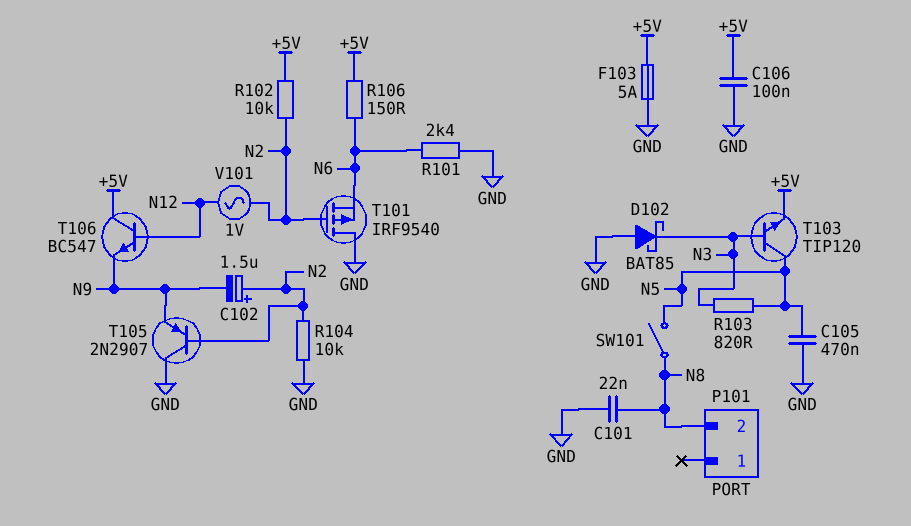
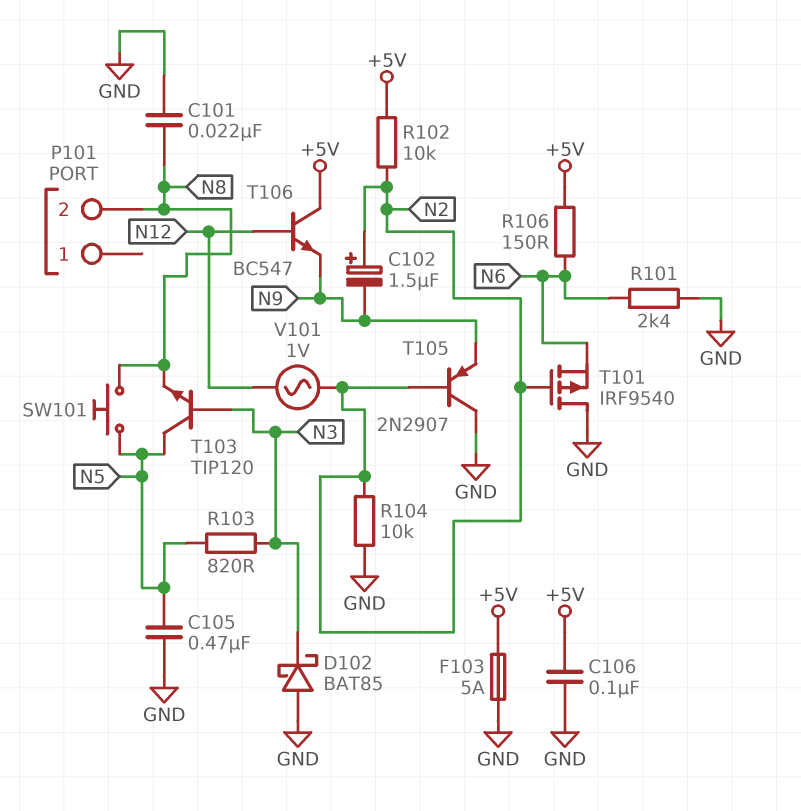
SW101: switch (N5, N8) -> button (N5, N8)
T103: NPN TIP120 (B N3, C N5, E +5V) -> NPN TIP120 (B N3, C N5, E N8)

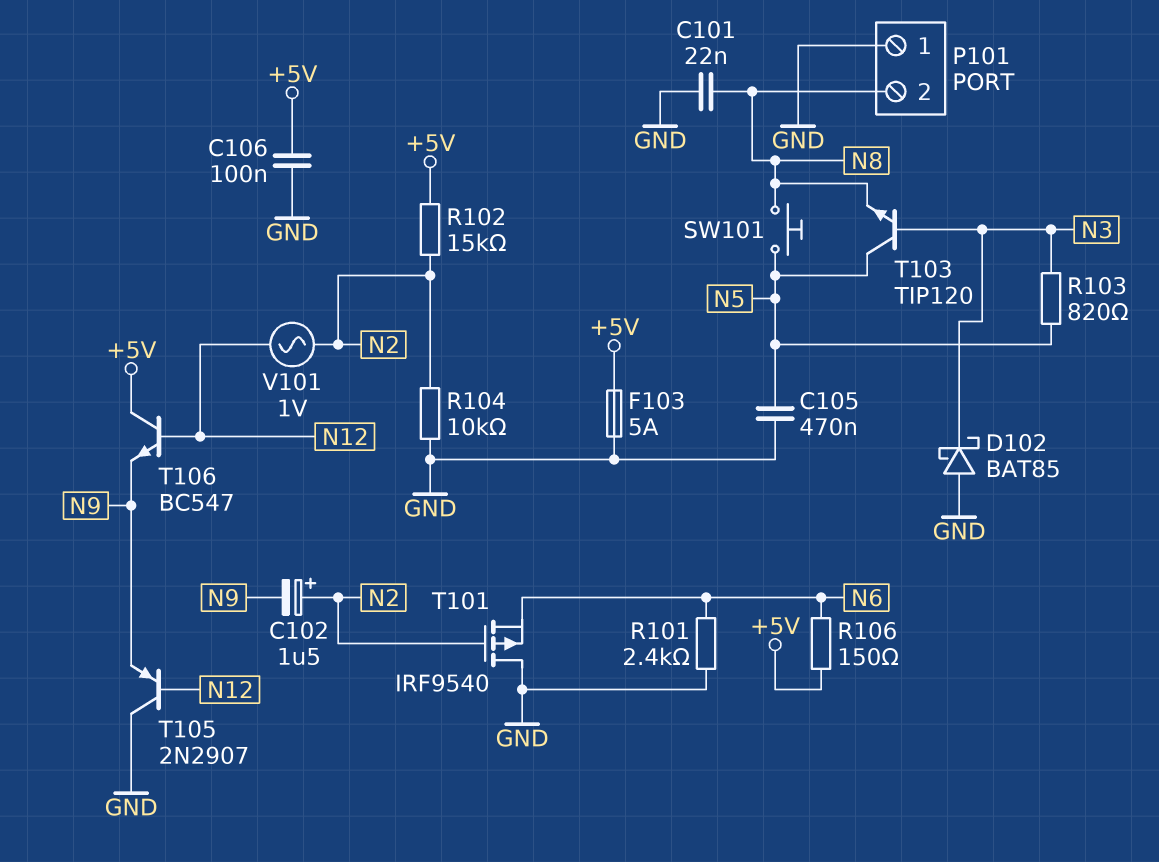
P101 pin 1: none -> GND
R102: 10k (+5V, N2) -> 15k (+5V, N2)
T105: PNP 2N2907 (B N2, C GND, E N9) -> PNP 2N2907 (B N12, C GND, E N9)

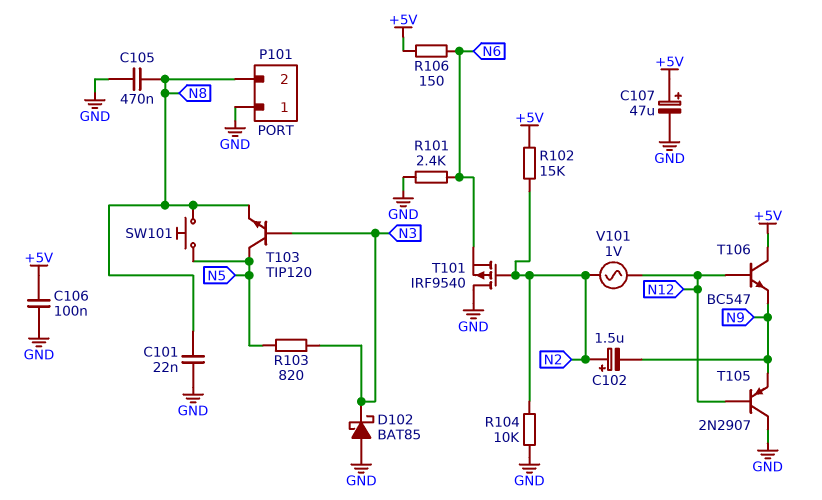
C105: 470nF (GND, N5) -> 470nF (GND, N8)
C107: none -> 47uF (plus +5V, minus GND)
F103: 5A (+5V, GND) -> none

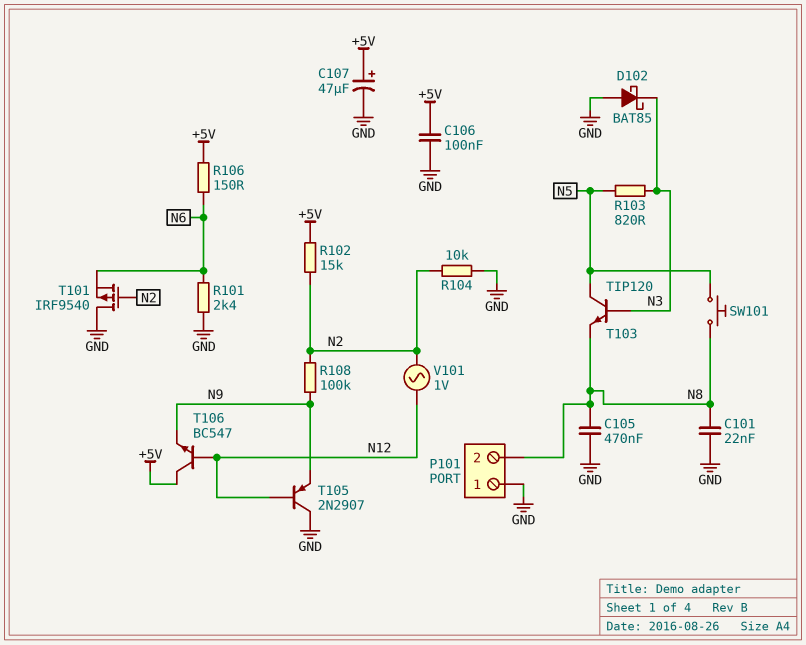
C102: 1.5uF (plus N2, minus N9) -> none
R108: none -> 100k (N2, N9)

